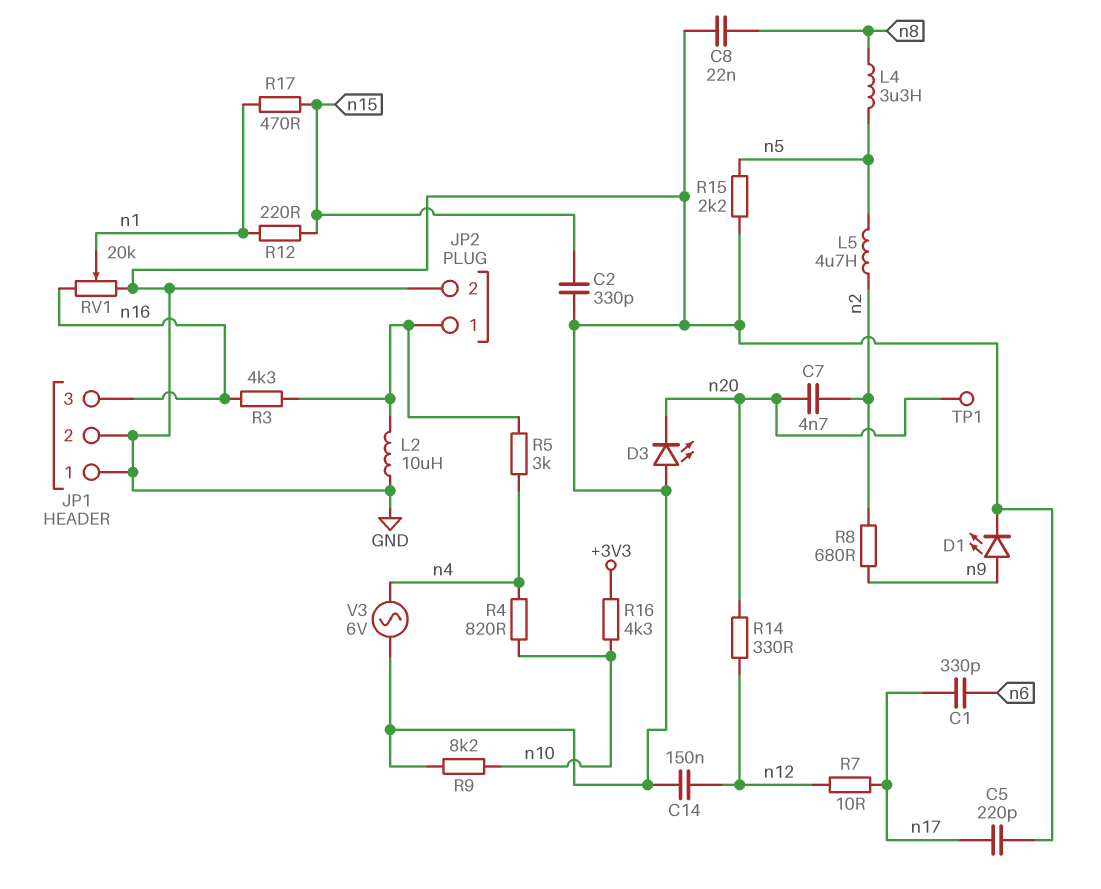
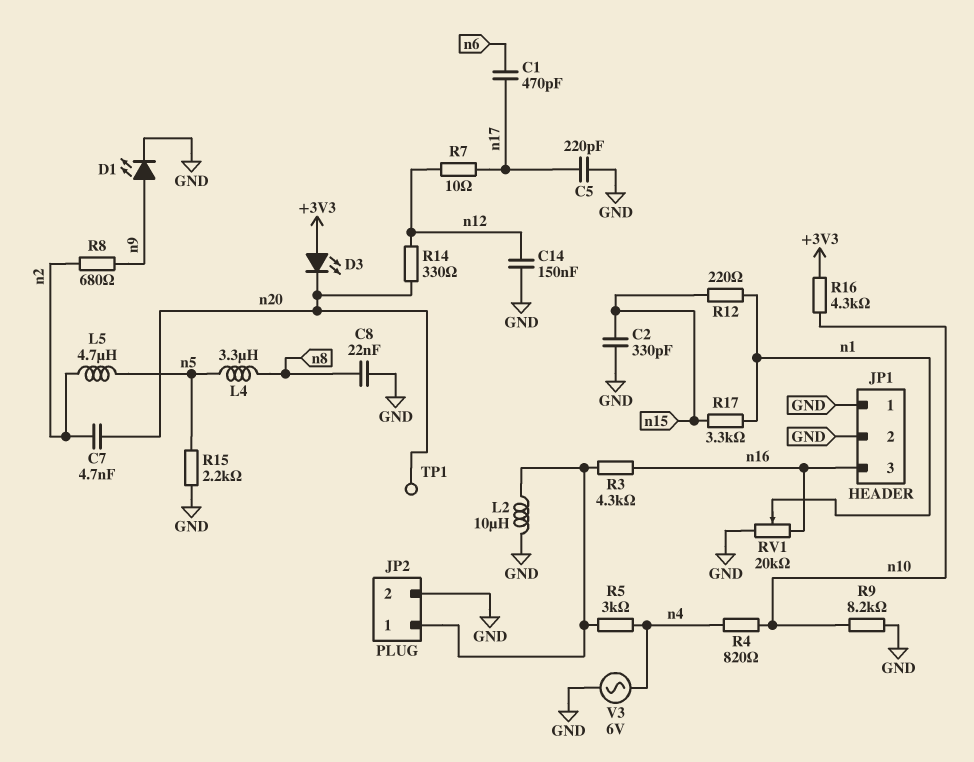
C1: 330pF (n6, n17) -> 470pF (n6, n17)
D3: LED (A GND, K n20) -> LED (A +3V3, K n20)
R17: 470 (n1, n15) -> 3.3k (n1, n15)

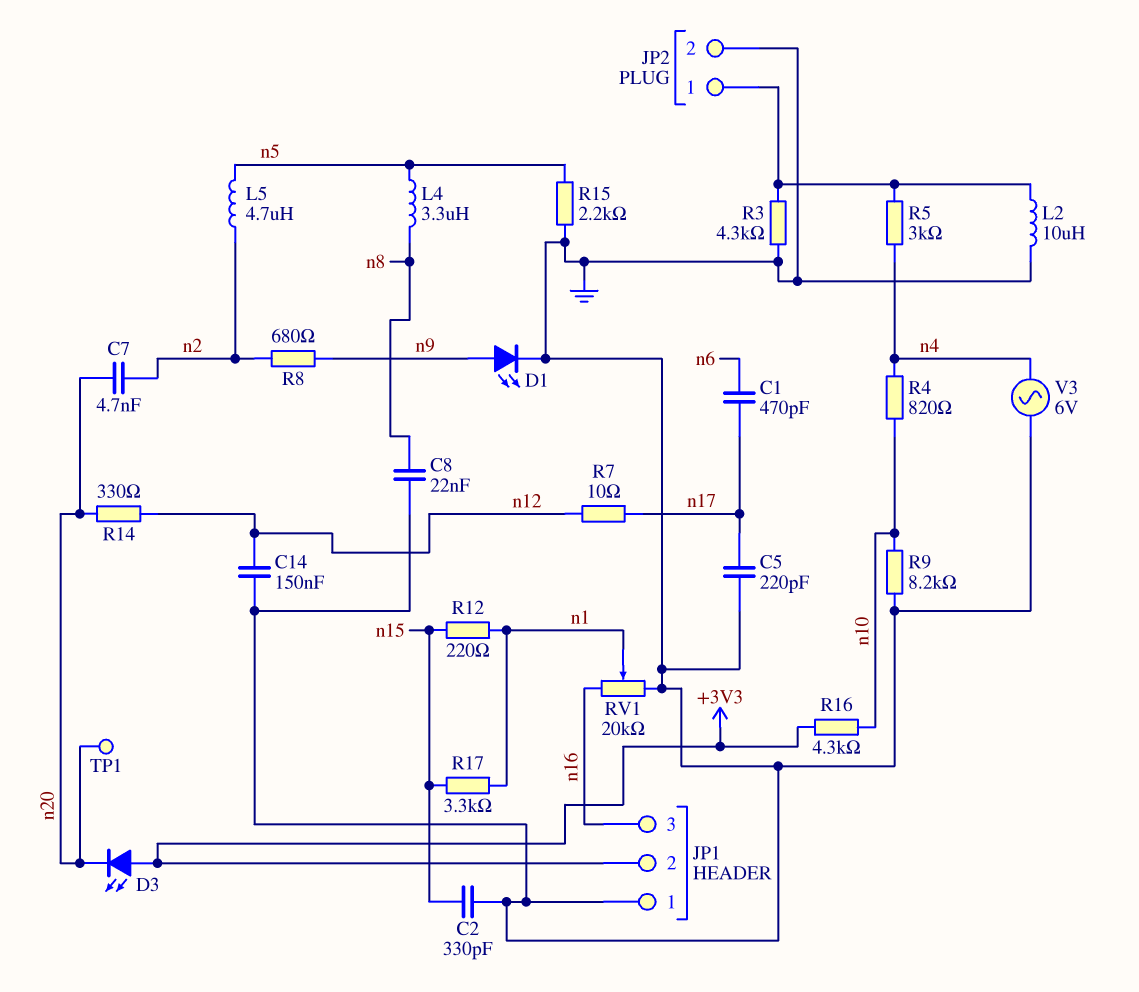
JP1 pin 2: GND -> +3V3
R3: 4.3k (JP2/1, n16) -> 4.3k (GND, JP2/1)

